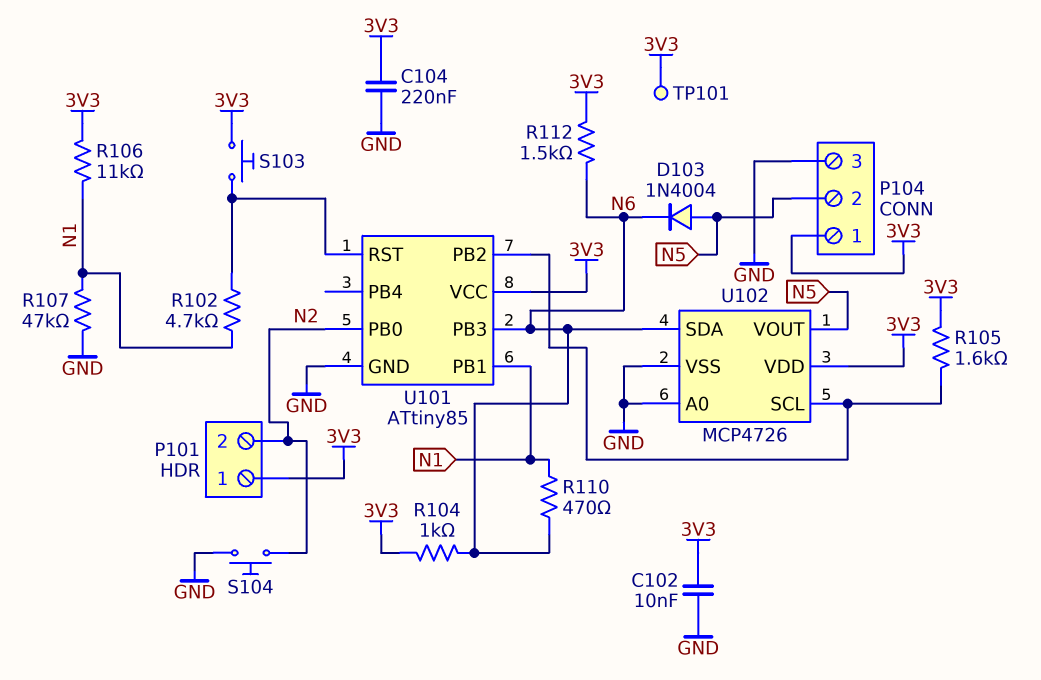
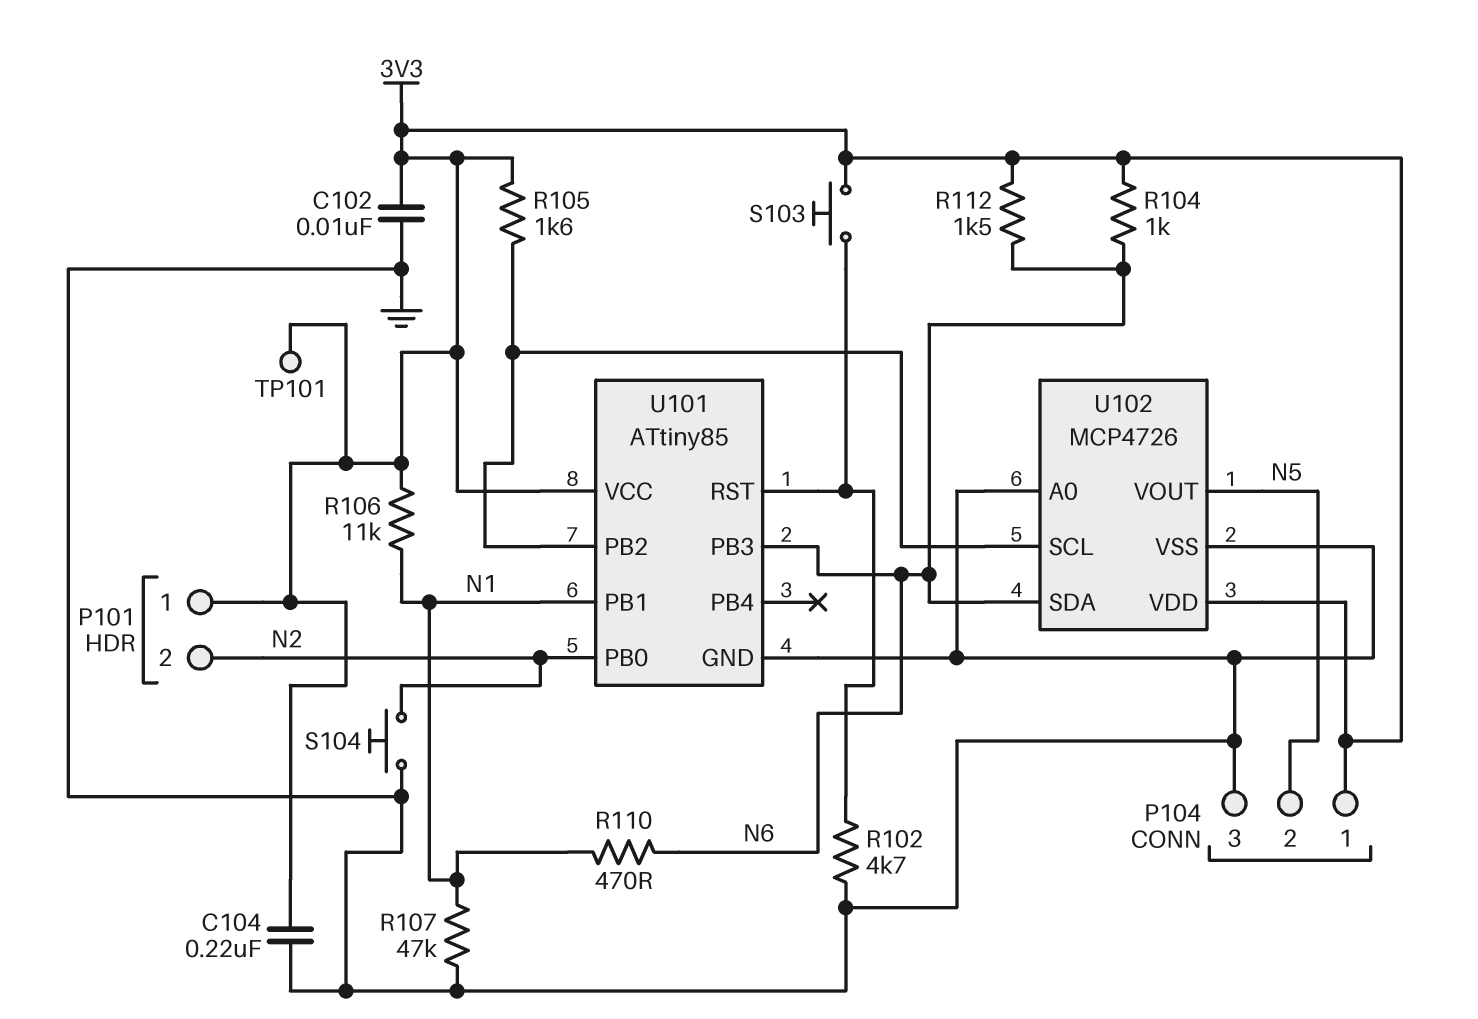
D103: diode 1N4004 (A N5, K N6) -> none
R102: 4.7k (N1, U101/RST) -> 4.7k (GND, U101/RST)

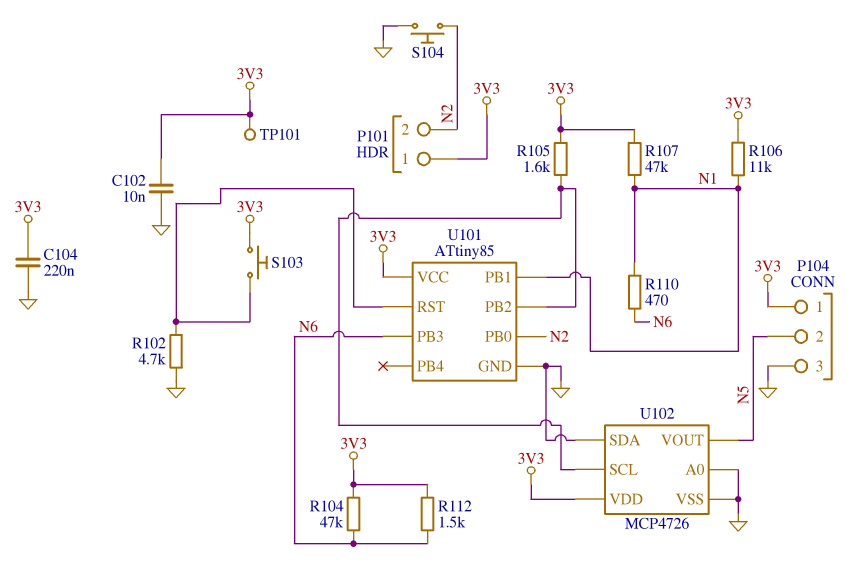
R104: 1k (3V3, N6) -> 47k (3V3, N6)
R107: 47k (GND, N1) -> 47k (3V3, N1)
U102 pin SDA: N6 -> GND

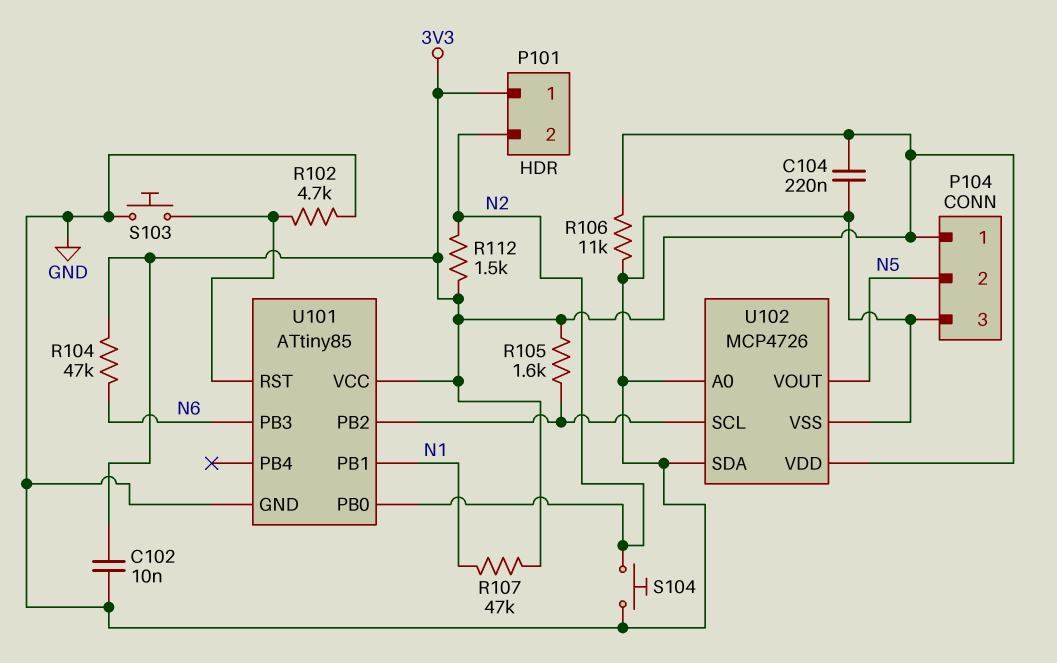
R106: 11k (3V3, N1) -> 11k (3V3, GND)
R110: 470 (N1, N6) -> none
R112: 1.5k (3V3, N6) -> 1.5k (3V3, N2)
S103: button (3V3, U101/RST) -> button (GND, U101/RST)
TP101: test point (3V3) -> none

